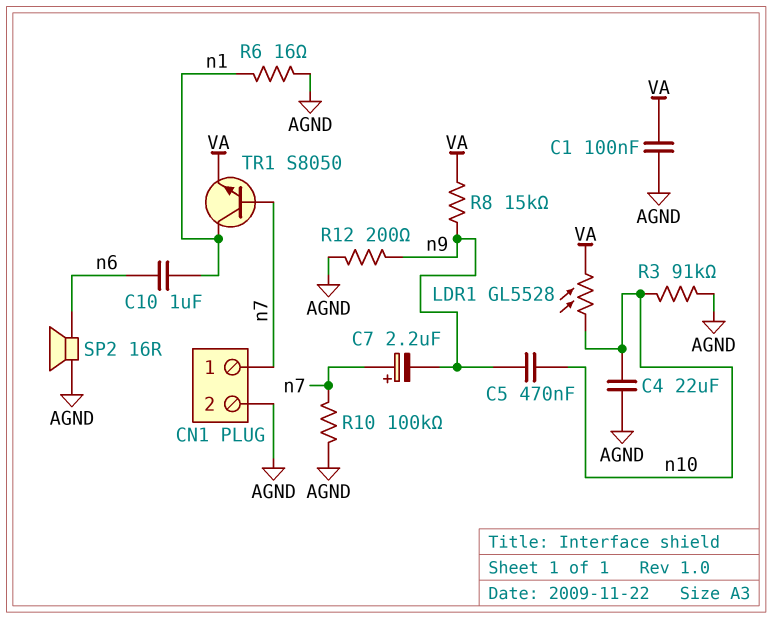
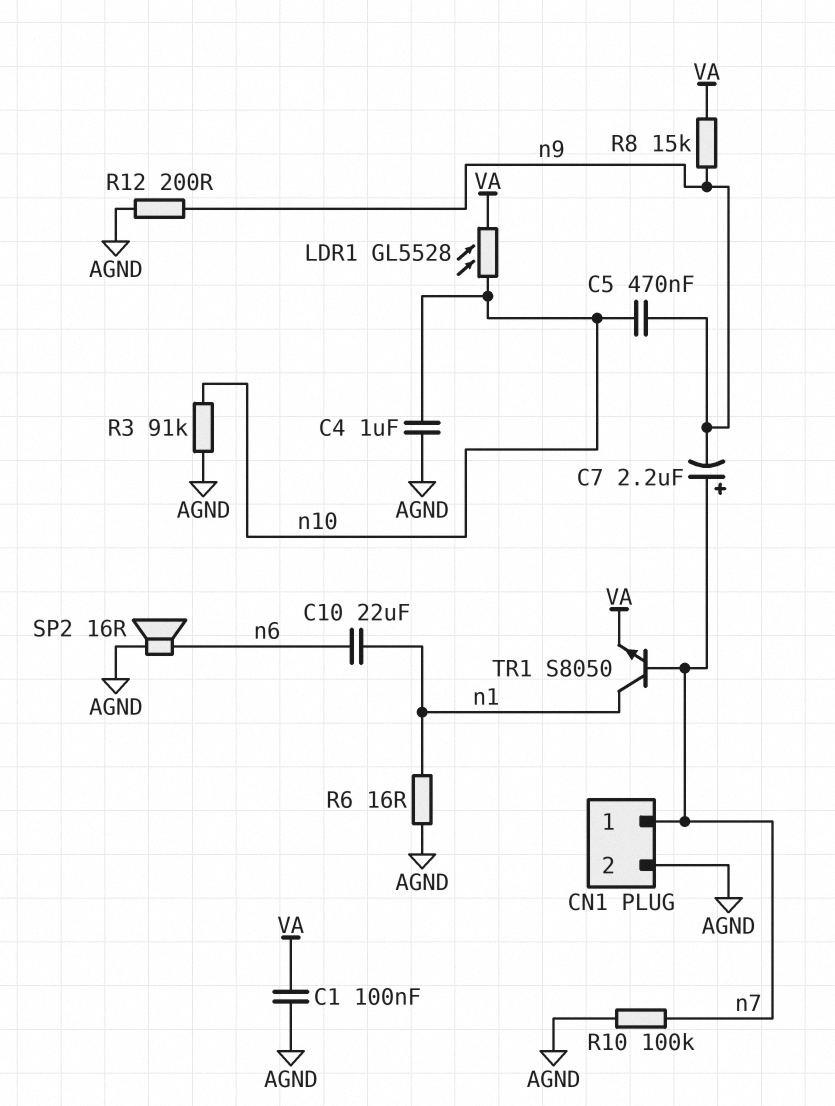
C4: 22uF (AGND, n10) -> 1uF (AGND, n10)
C10: 1uF (n1, n6) -> 22uF (n1, n6)

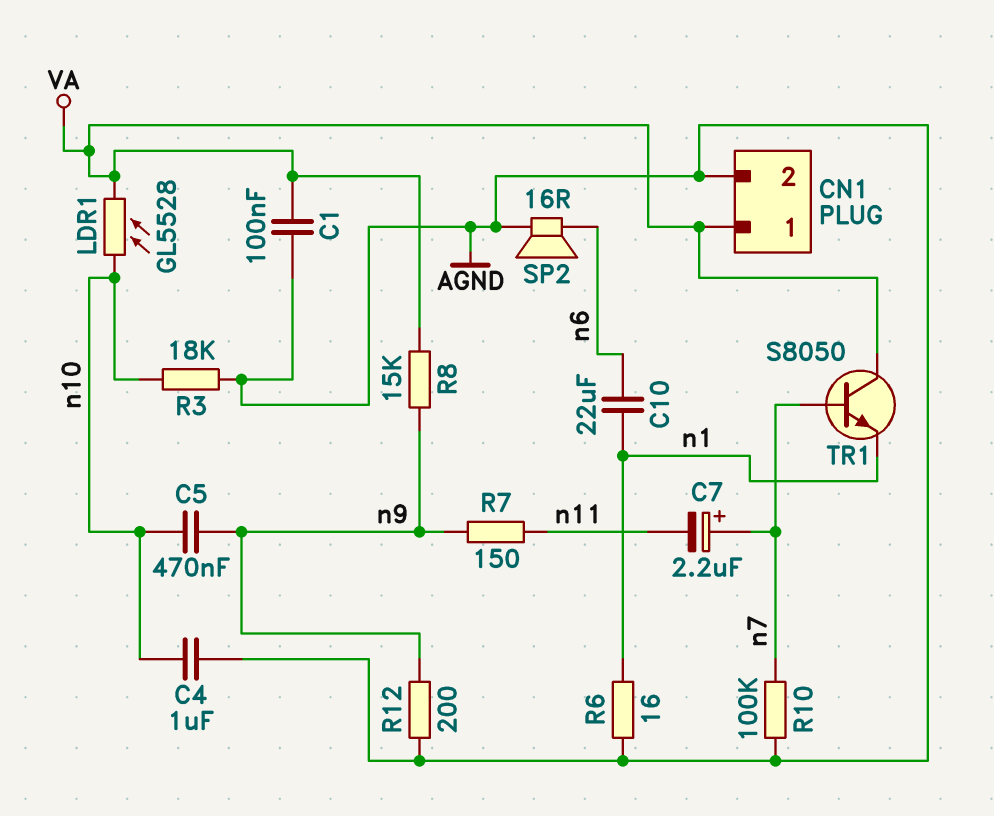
C7: 2.2uF (plus n7, minus n9) -> 2.2uF (plus n7, minus n11)
CN1 pin 1: n7 -> VA
R3: 91k (AGND, n10) -> 18k (AGND, n10)
R7: none -> 150 (n9, n11)
TR1: NPN S8050 (B n7, C n1, E VA) -> NPN S8050 (B n7, C VA, E n1)

